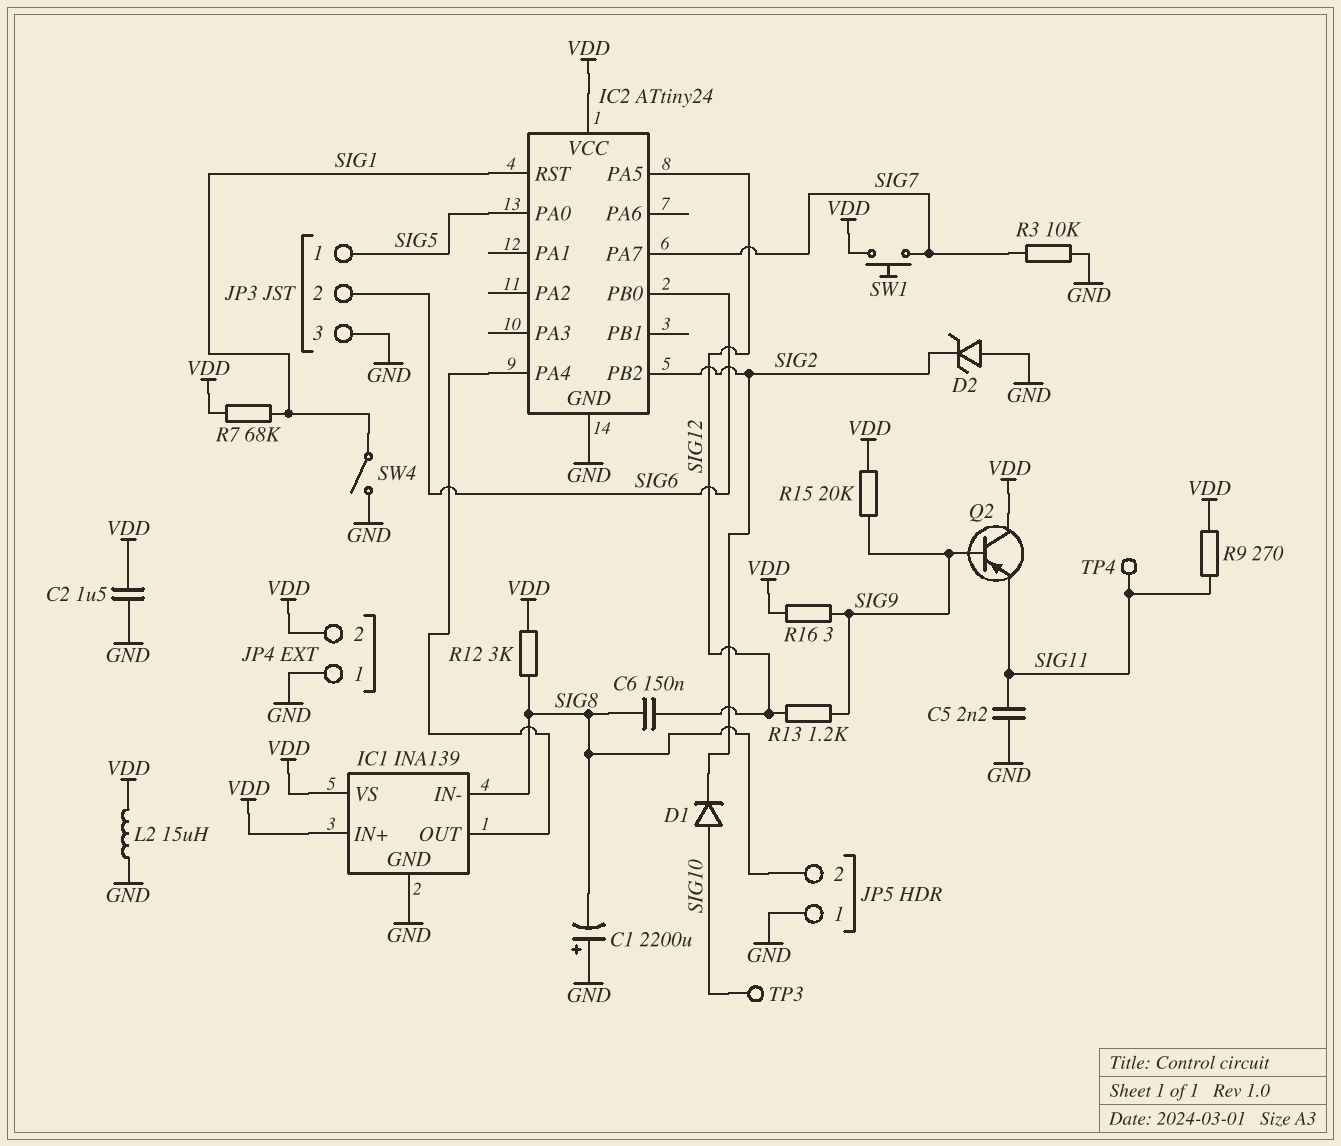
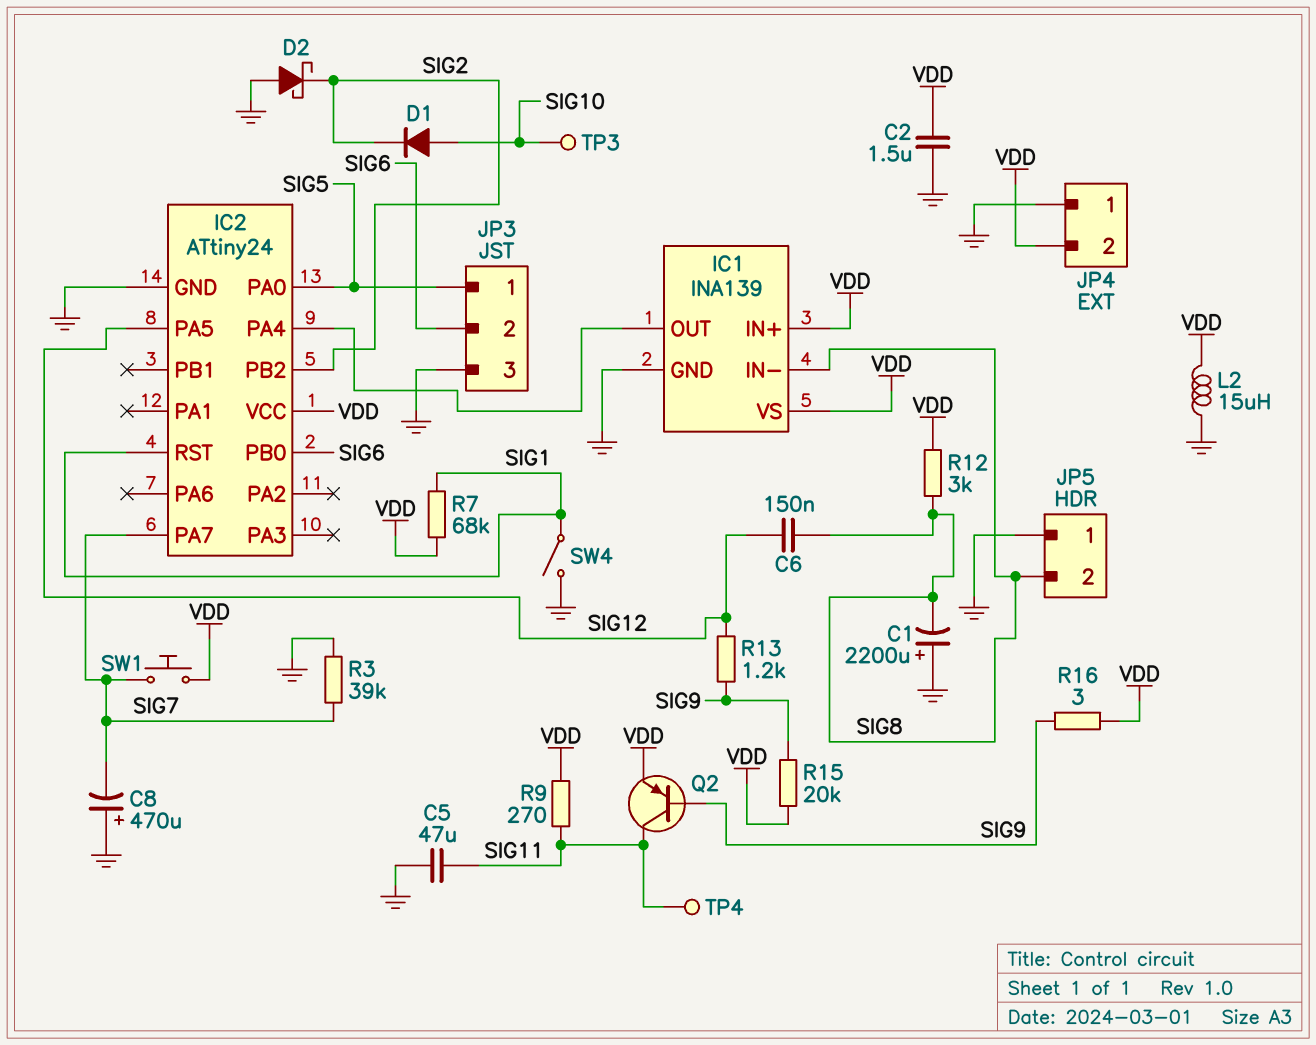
C5: 2.2nF (GND, SIG11) -> 47uF (GND, SIG11)
C8: none -> 470uF (plus GND, minus SIG7)
D2: zener (A GND, K SIG2) -> schottky (A GND, K SIG2)
Q2: PNP (B SIG9, C VDD, E SIG11) -> PNP (B SIG9, C SIG11, E VDD)
R3: 10k (GND, SIG7) -> 39k (GND, SIG7)

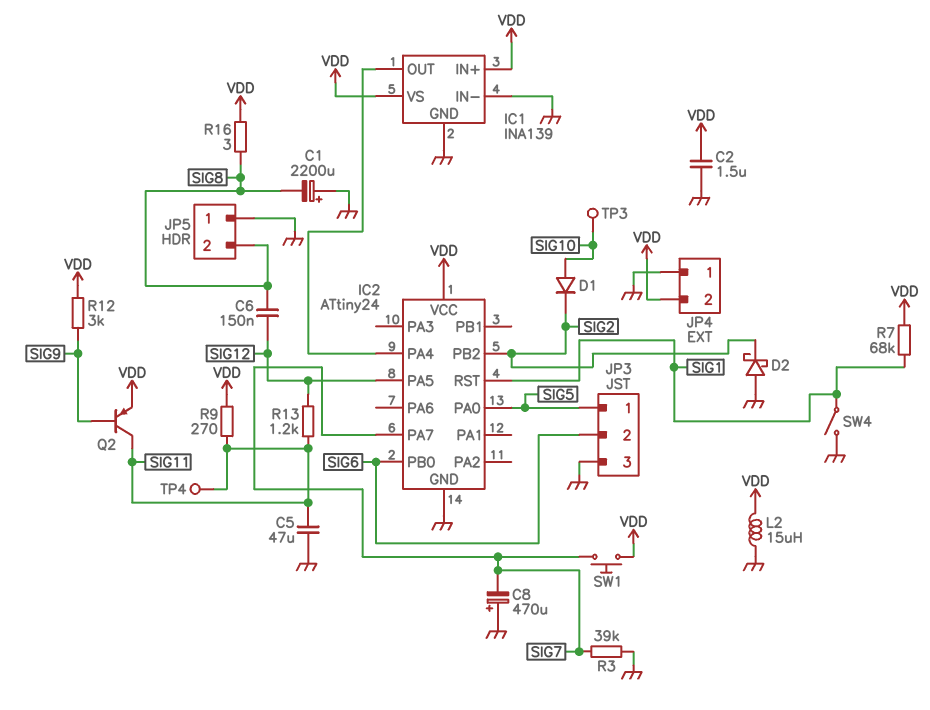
IC1 pin IN-: SIG8 -> GND
R12: 3k (SIG8, VDD) -> 3k (SIG9, VDD)
R13: 1.2k (SIG9, SIG12) -> 1.2k (SIG11, SIG12)
R15: 20k (SIG9, VDD) -> none
R16: 3 (SIG9, VDD) -> 3 (SIG8, VDD)

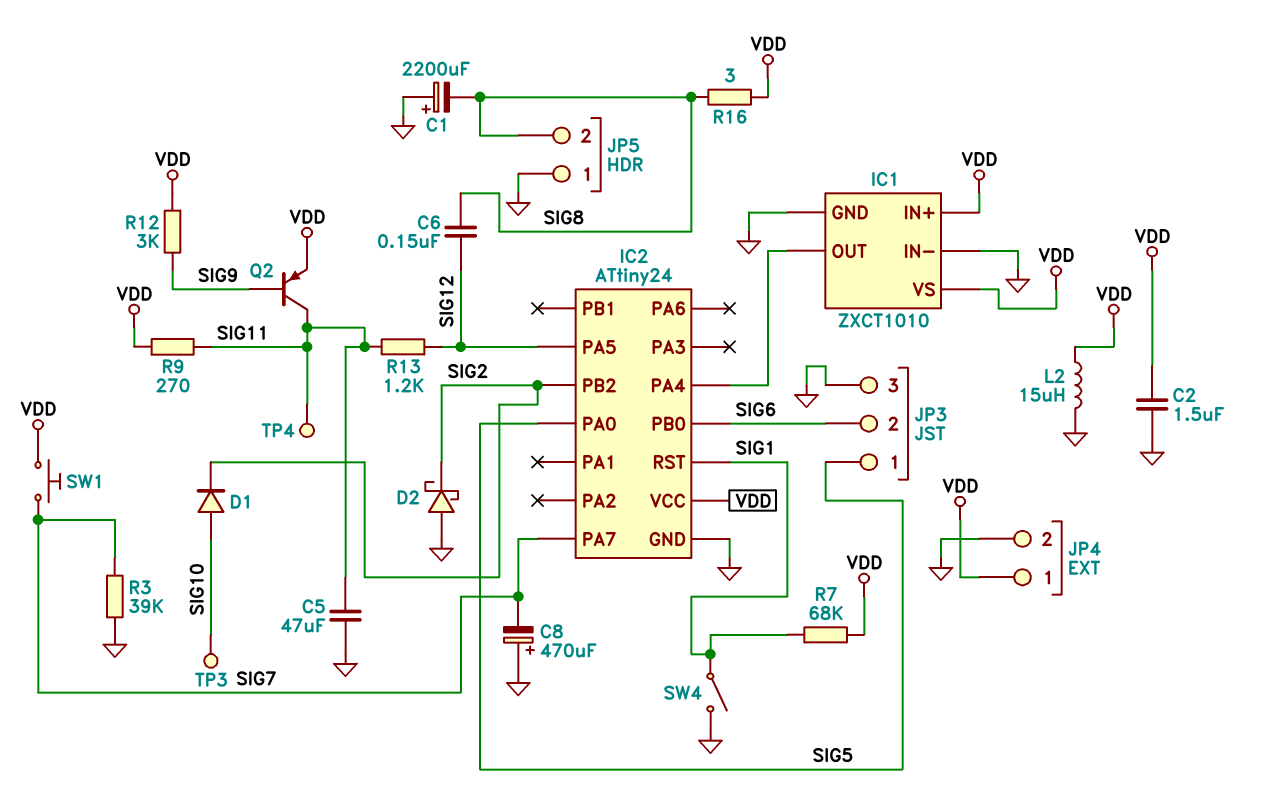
IC1: INA139 -> ZXCT1010
JP4 pin 1: GND -> VDD
JP4 pin 2: VDD -> GND

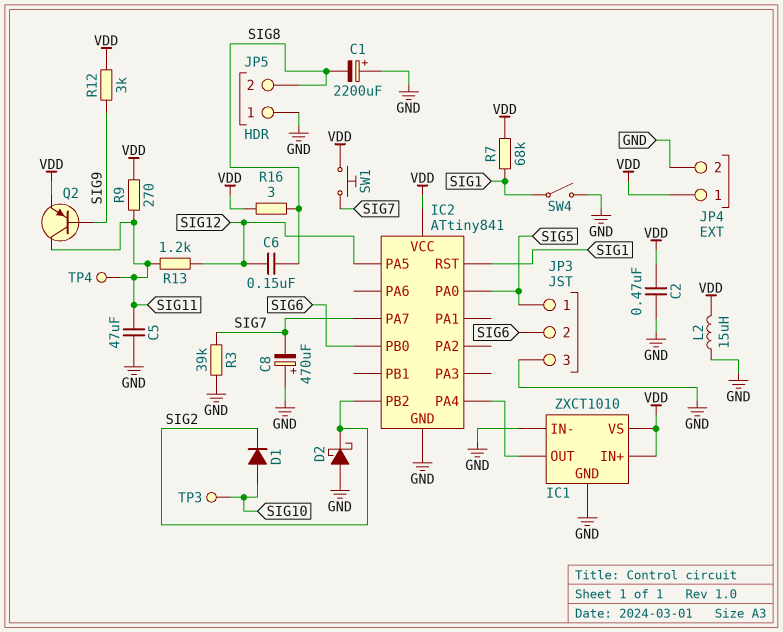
C2: 1.5uF (GND, VDD) -> 470nF (GND, VDD)
IC2: ATtiny24 -> ATtiny841

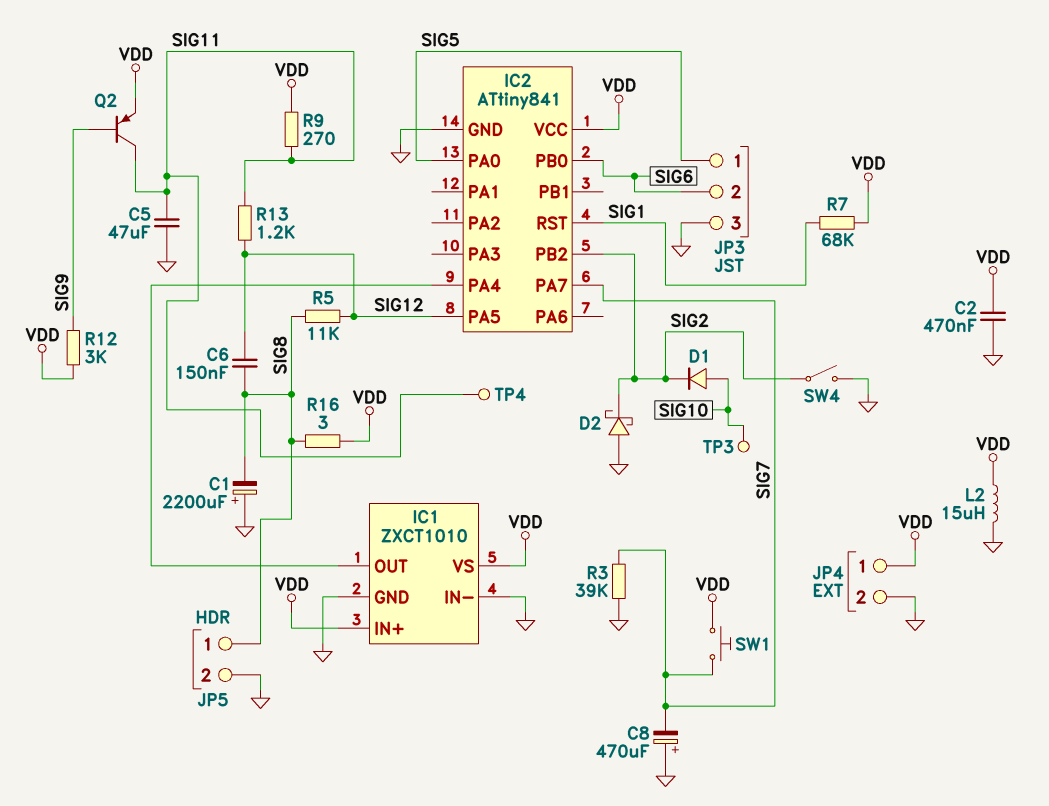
JP5 pin 1: GND -> SIG8
JP5 pin 2: SIG8 -> GND
R5: none -> 11k (SIG8, SIG12)
SW4: switch (GND, SIG1) -> switch (GND, SIG2)

